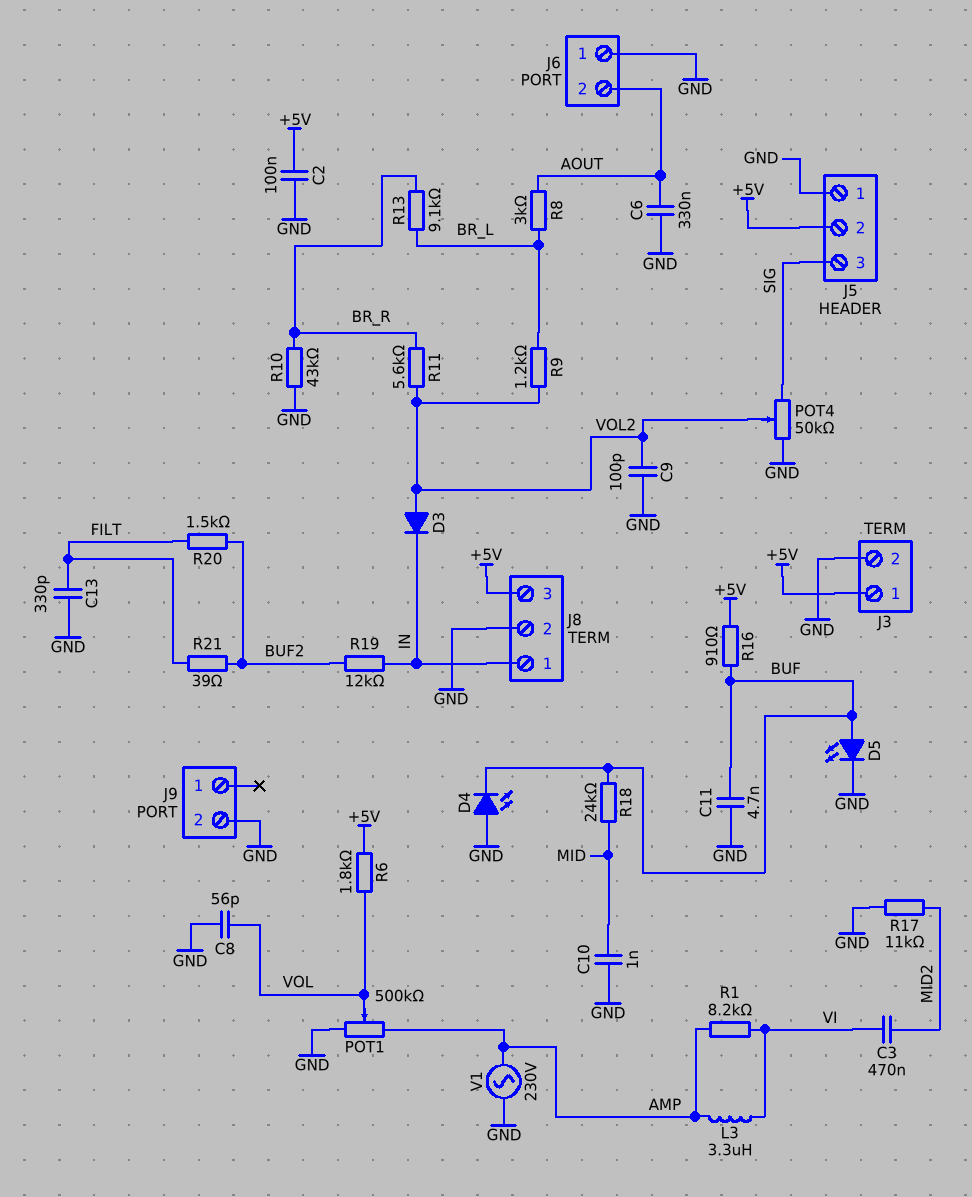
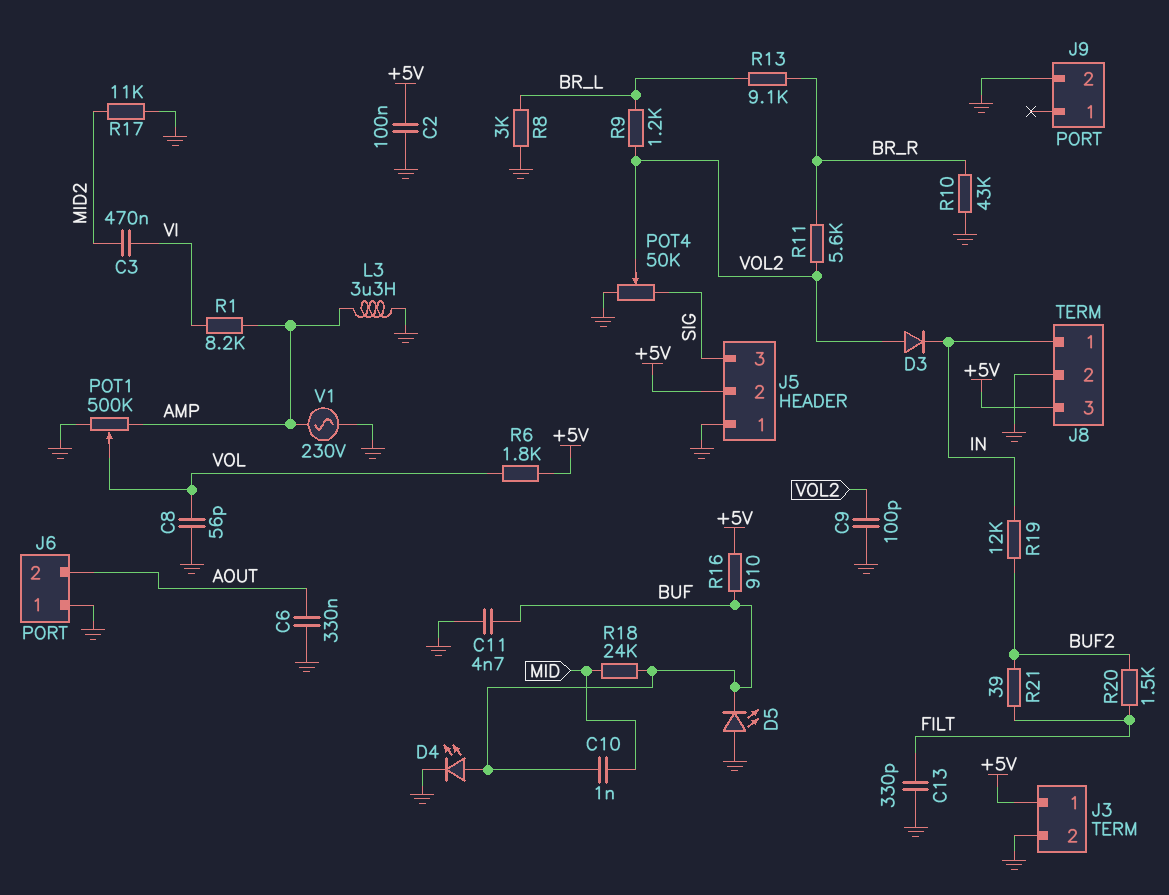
C10: 1nF (GND, MID) -> 1nF (BUF, MID)
D4: LED (A GND, K BUF) -> LED (A BUF, K GND)
D5: LED (A BUF, K GND) -> LED (A GND, K BUF)
L3: 3.3uH (AMP, VI) -> 3.3uH (AMP, GND)
R8: 3k (AOUT, BR_L) -> 3k (BR_L, GND)

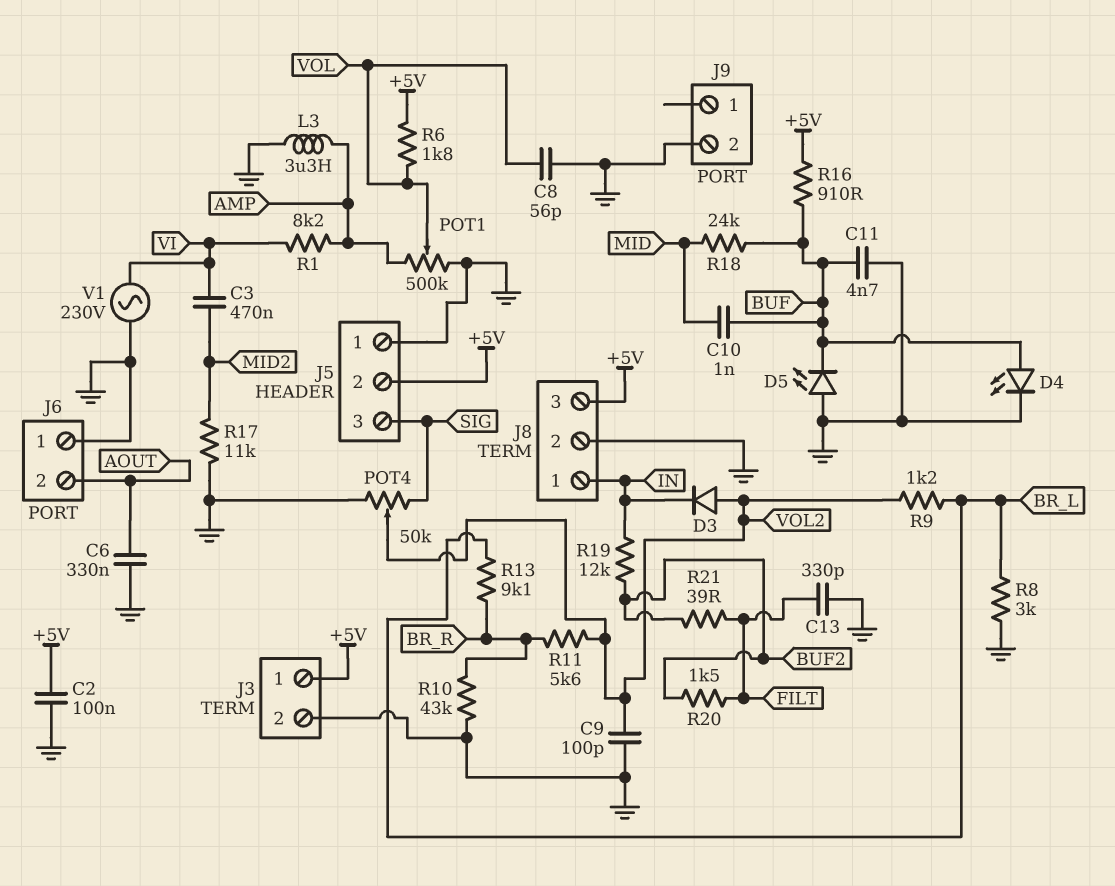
V1: AC 230V (AMP, GND) -> AC 230V (GND, VI)

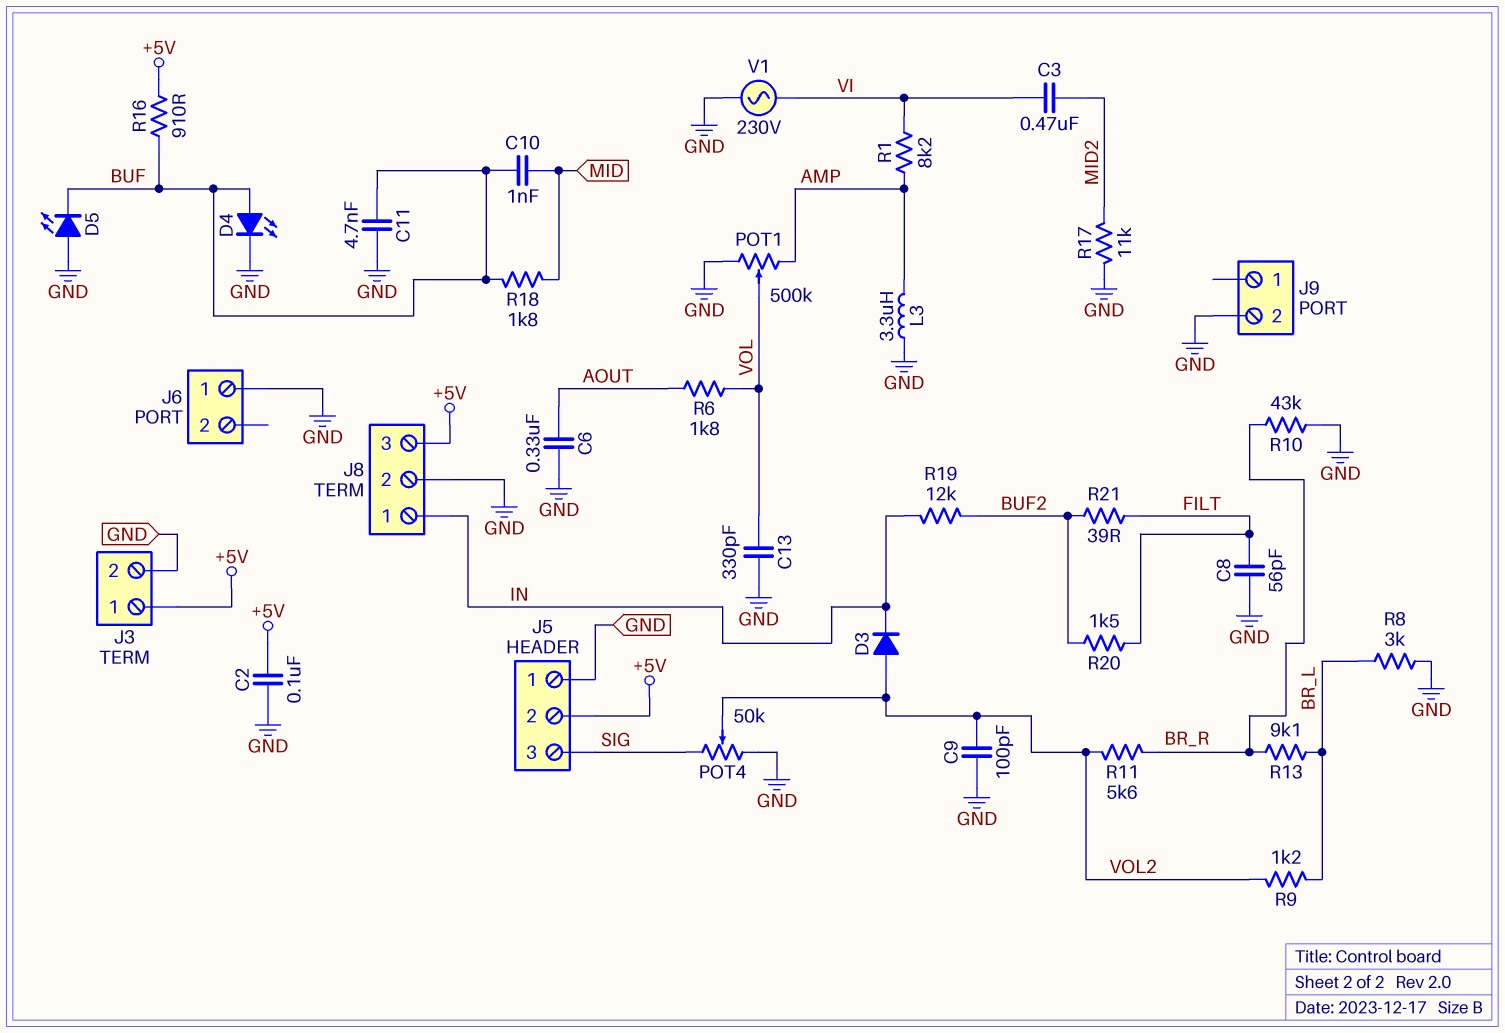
C8: 56pF (GND, VOL) -> 56pF (FILT, GND)
C13: 330pF (FILT, GND) -> 330pF (GND, VOL)
J6 pin 2: AOUT -> none
R6: 1.8k (+5V, VOL) -> 1.8k (AOUT, VOL)
R18: 24k (BUF, MID) -> 1.8k (BUF, MID)

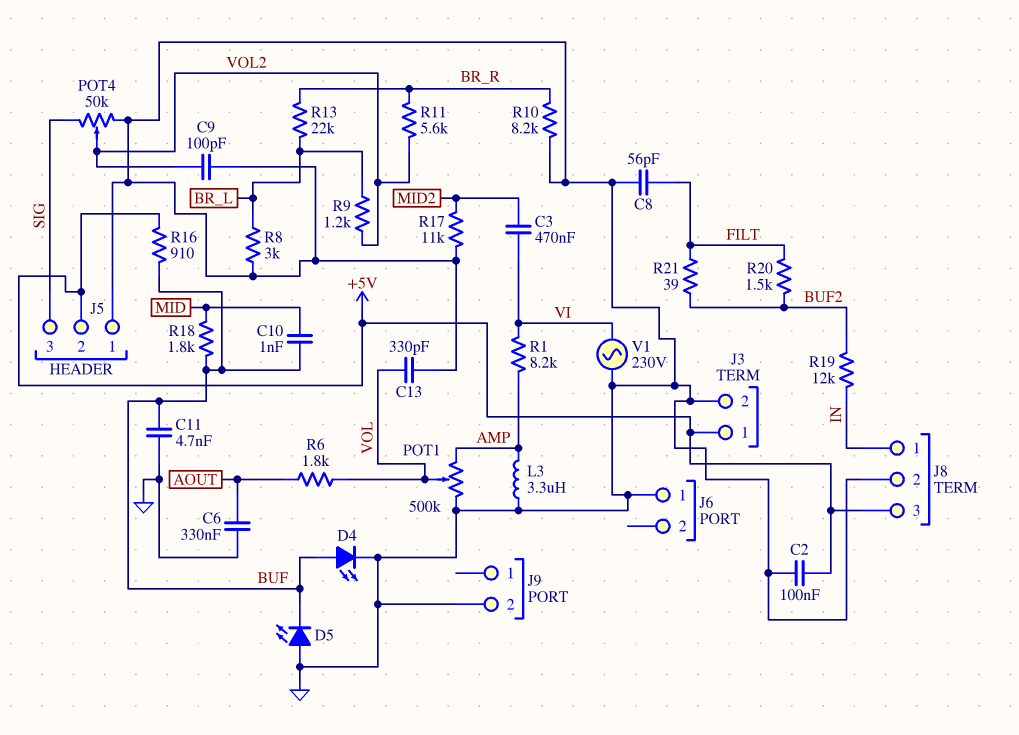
D3: diode (A VOL2, K IN) -> none
R10: 43k (BR_R, GND) -> 8.2k (BR_R, GND)
R13: 9.1k (BR_L, BR_R) -> 22k (BR_L, BR_R)

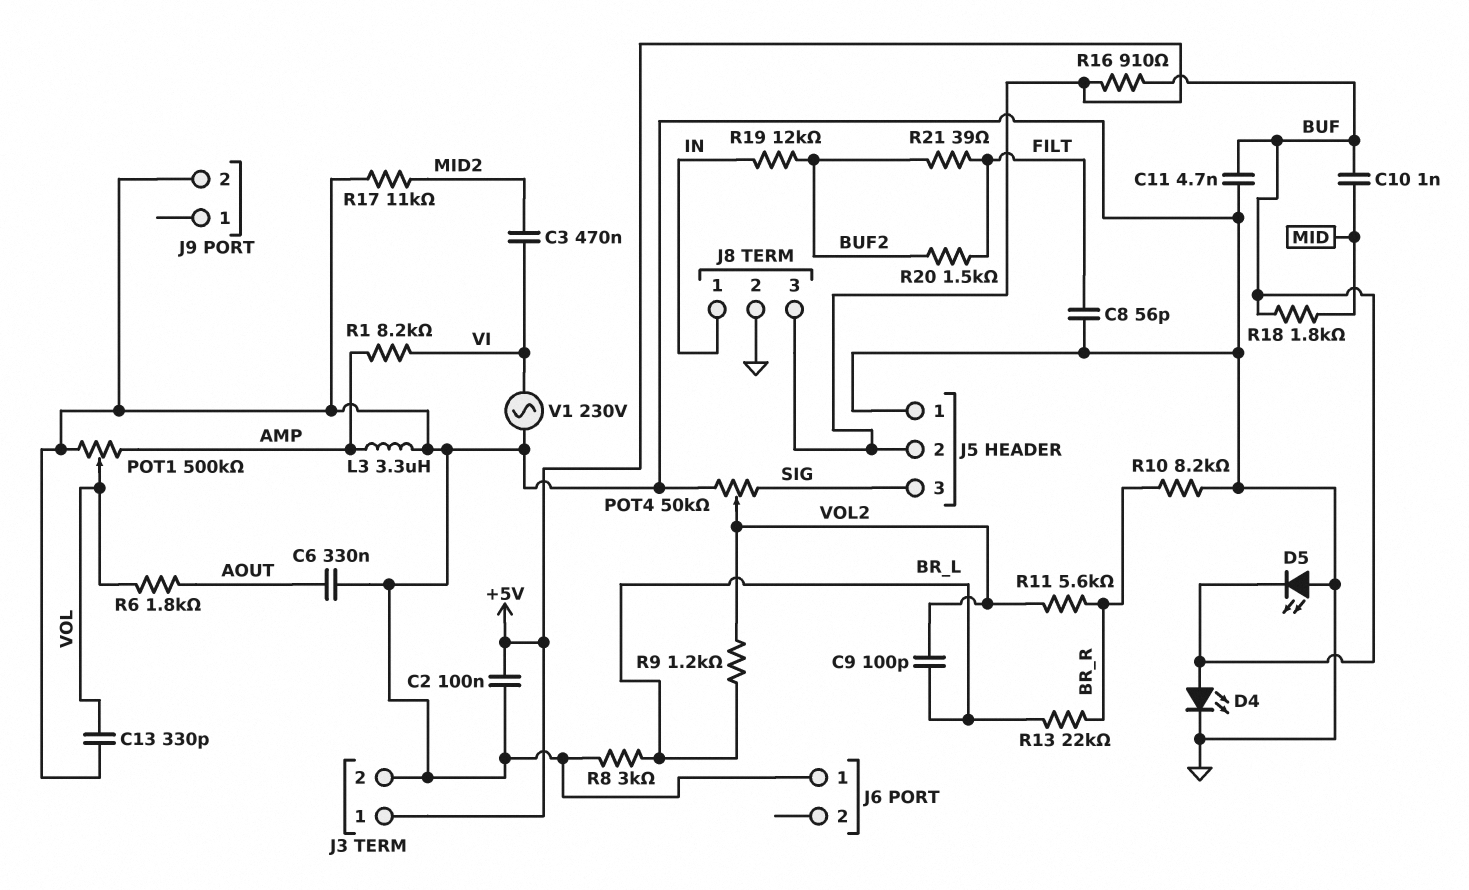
C9: 100pF (GND, VOL2) -> 100pF (BR_L, VOL2)

